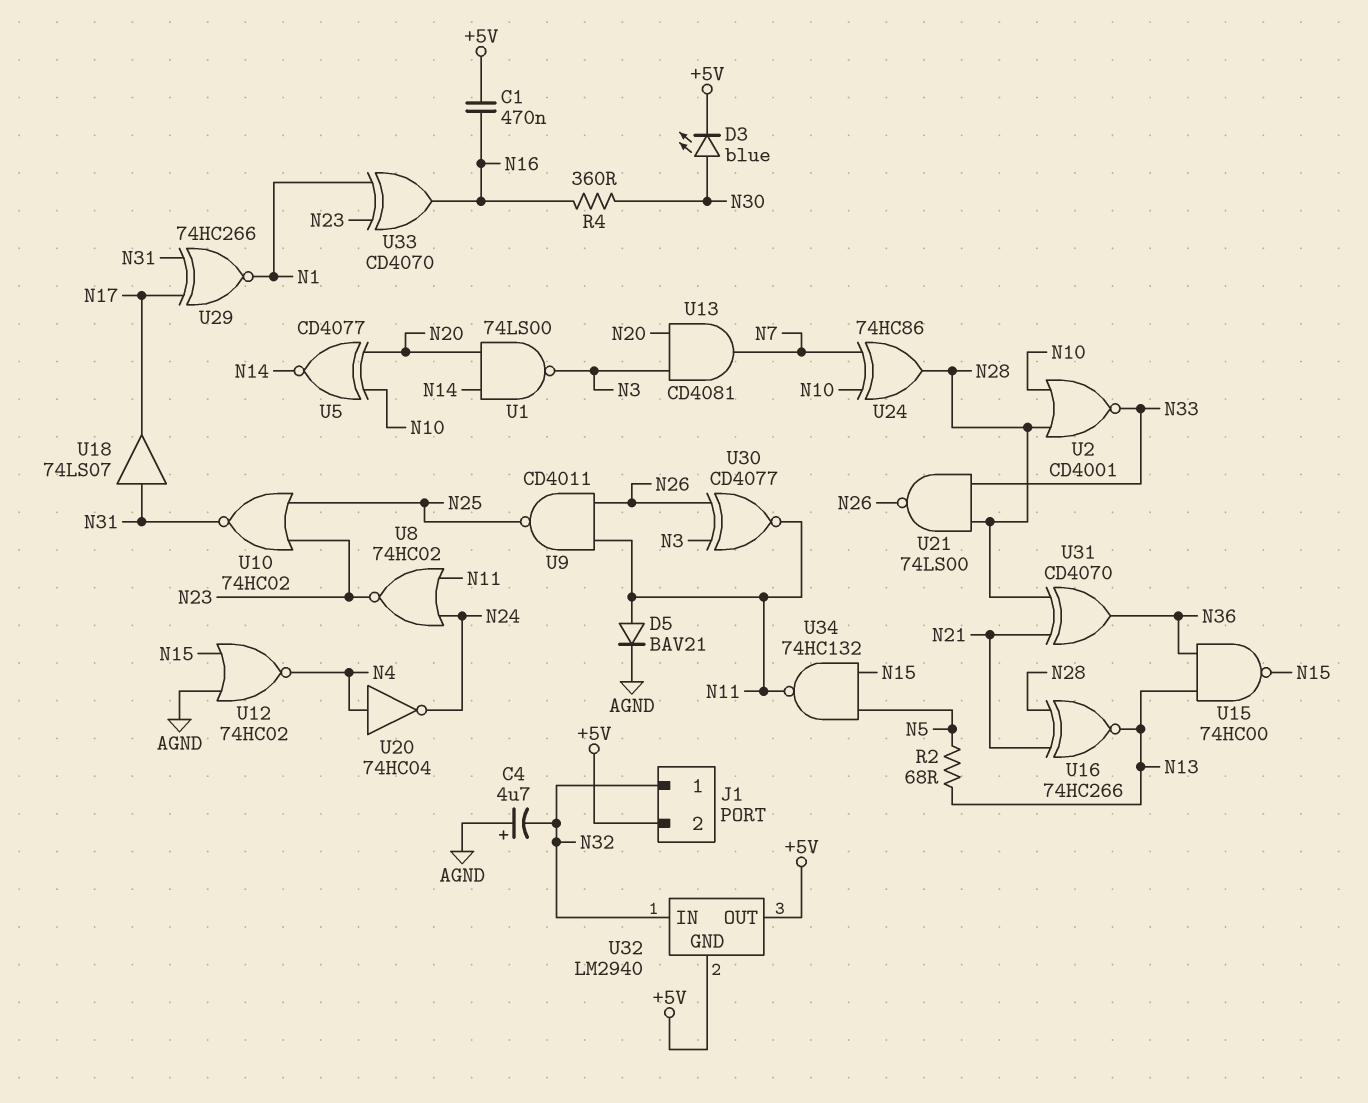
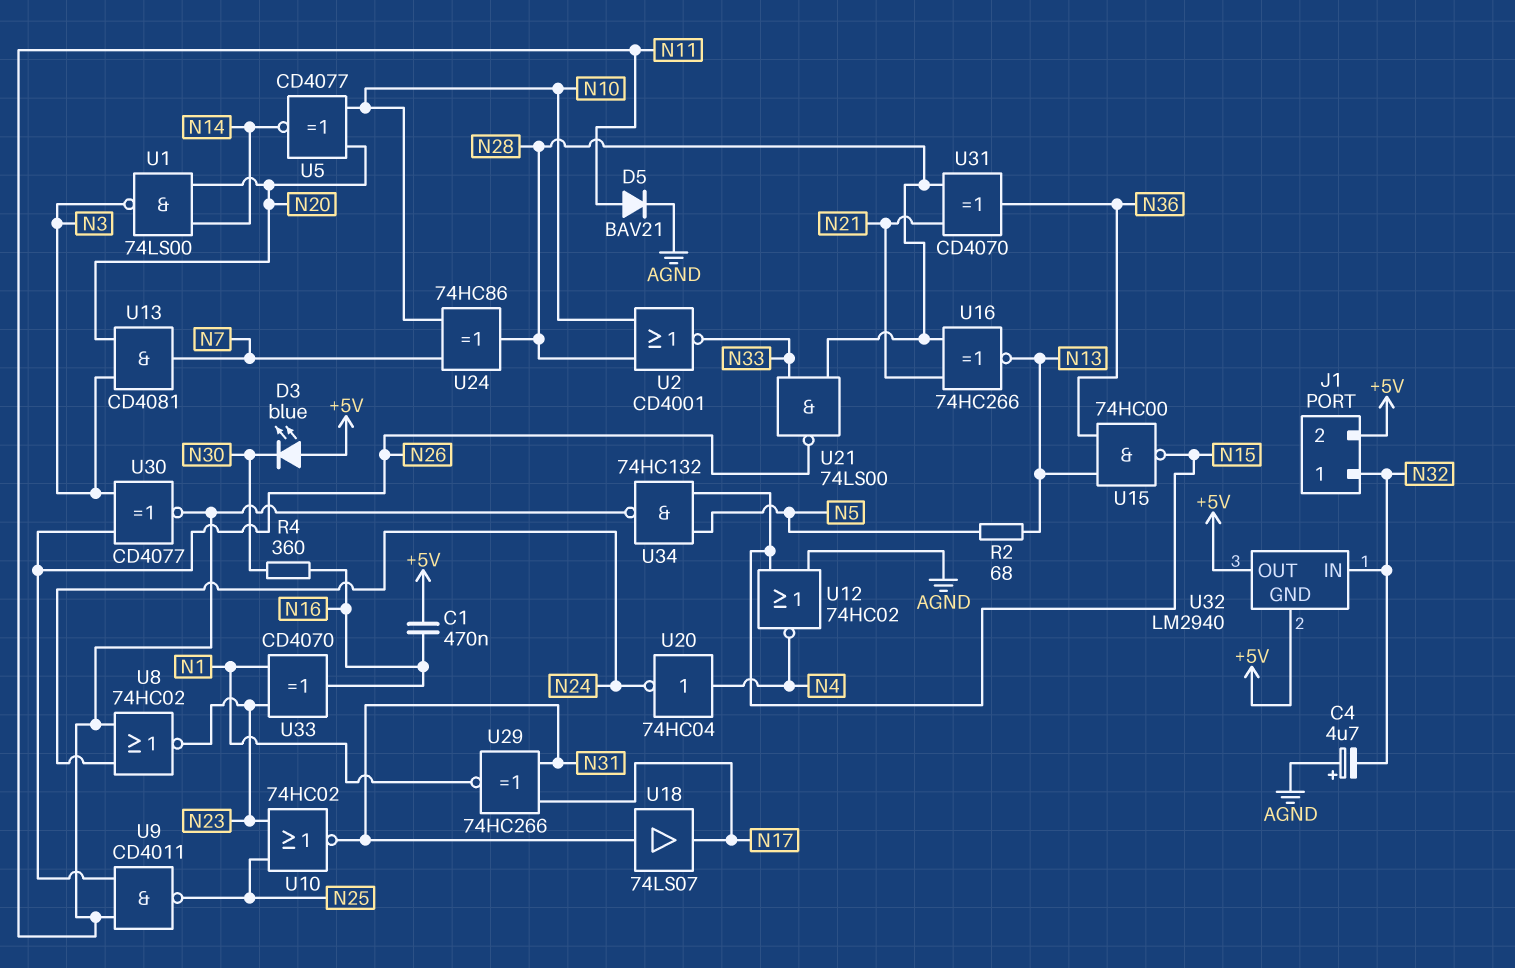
D3: LED blue (A N30, K +5V) -> LED blue (A +5V, K N30)

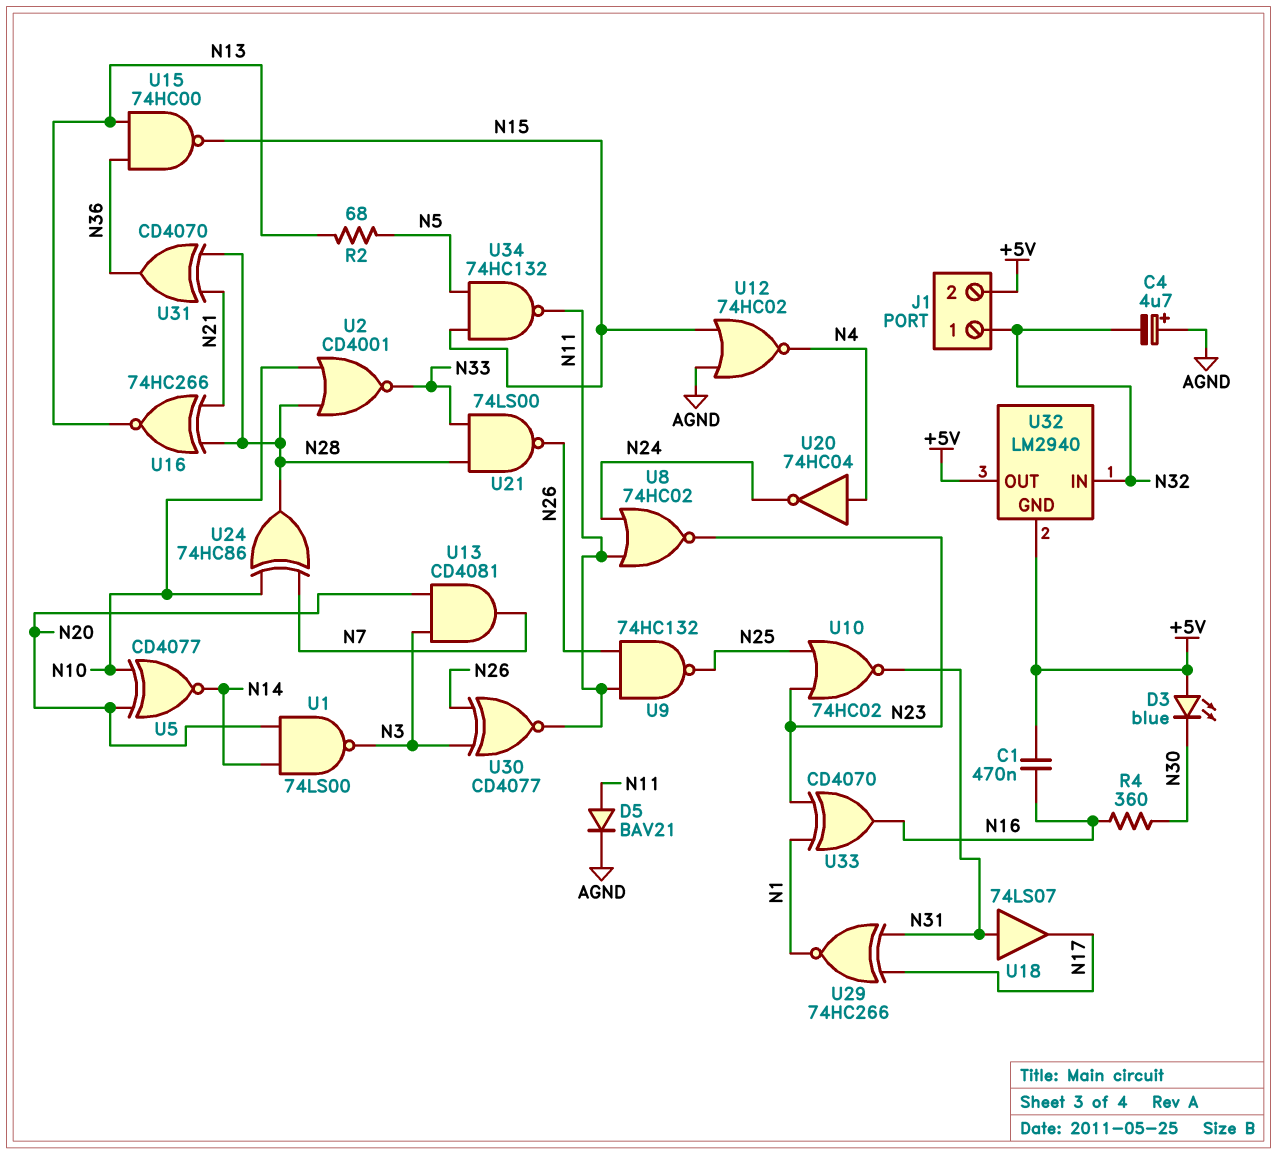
U9: NAND CD4011 (in N11, in N26, out N25) -> NAND 74HC132 (in N11, in N26, out N25)

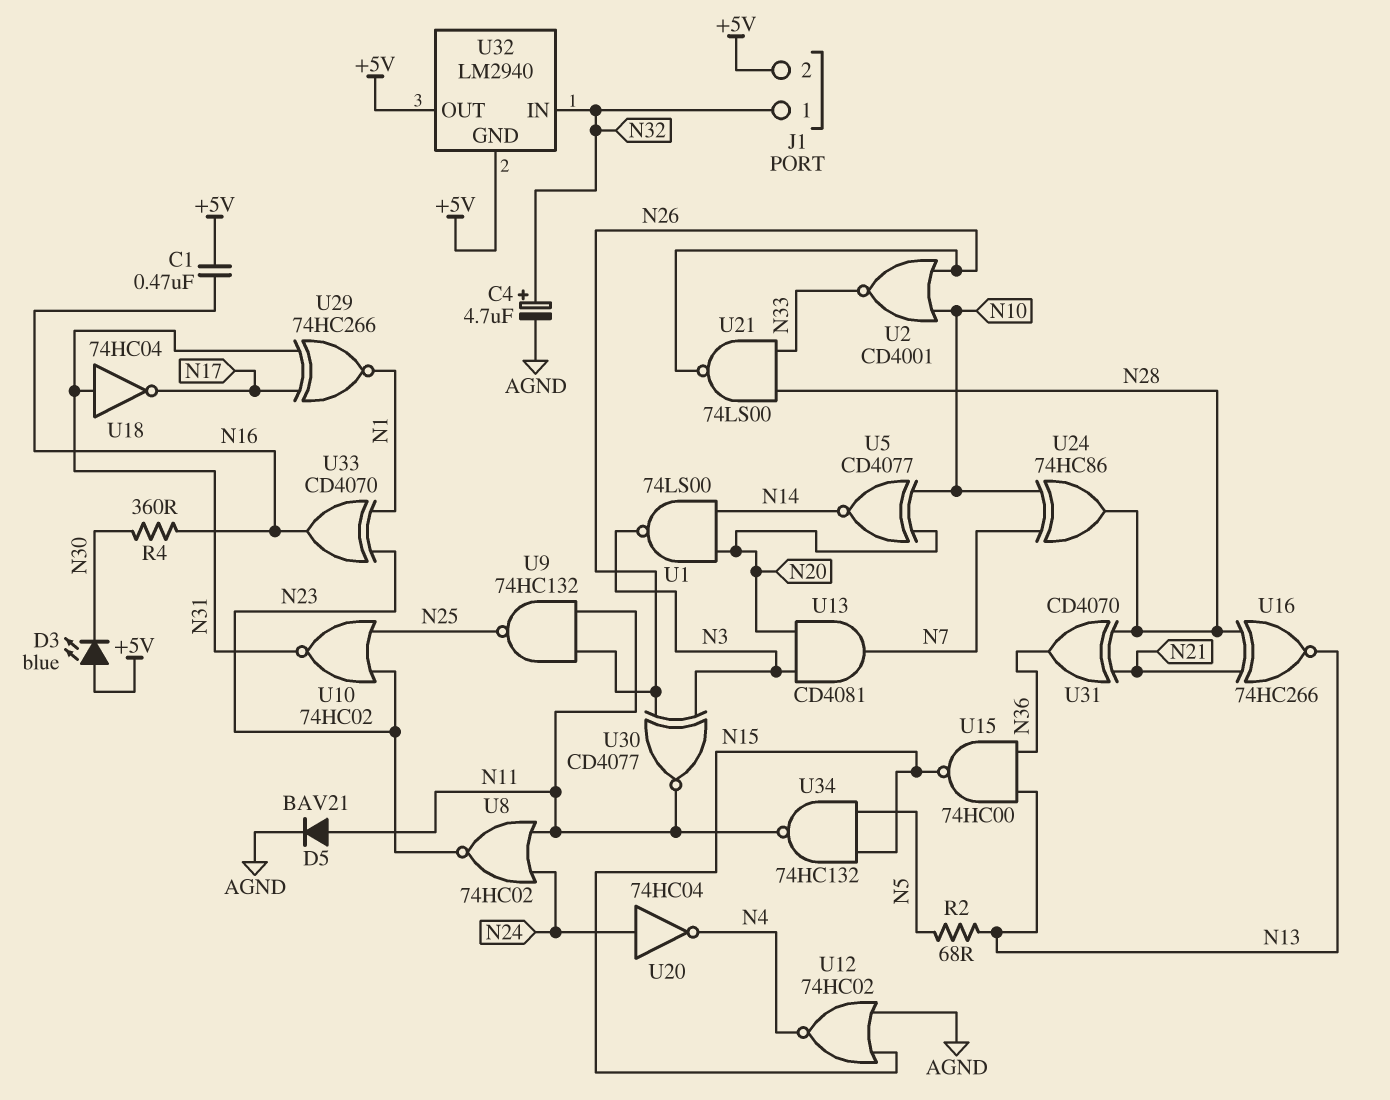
C4: 4.7uF (plus AGND, minus N32) -> 4.7uF (plus N32, minus AGND)
U2: NOR CD4001 (in N10, in N28, out N33) -> NOR CD4001 (in N10, in N26, out N33)
U18: buffer 74LS07 (in N31, out N17) -> NOT 74HC04 (in N31, out N17)
U20: NOT 74HC04 (in N4, out N24) -> NOT 74HC04 (in N24, out N4)

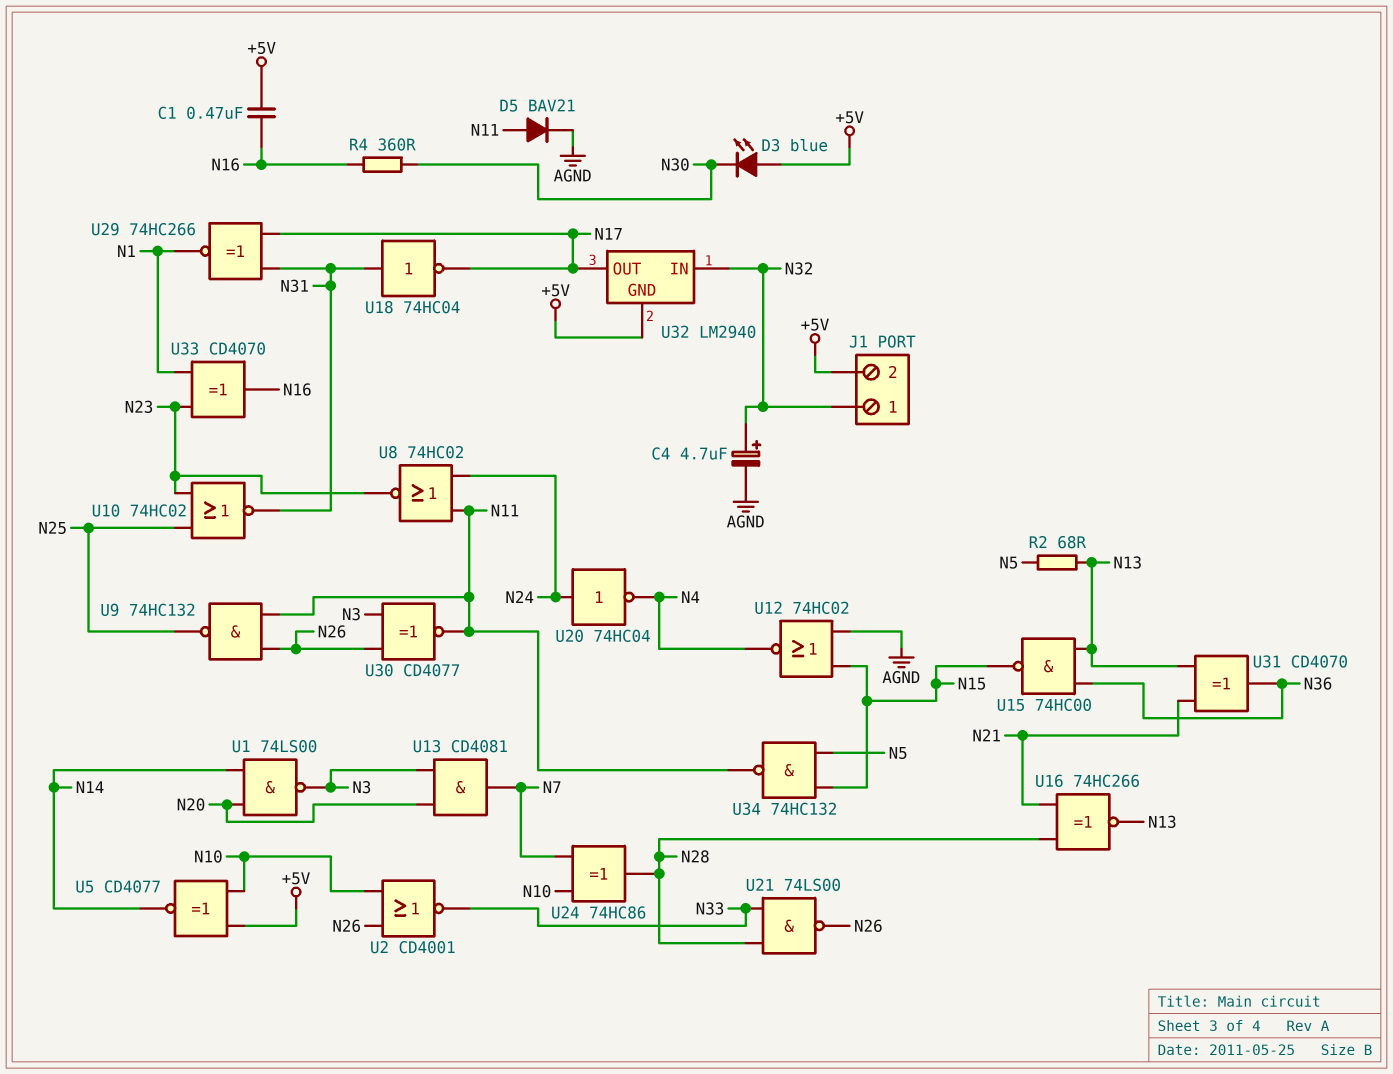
U5: XNOR CD4077 (in N10, in N20, out N14) -> XNOR CD4077 (in +5V, in N10, out N14)
U31: XOR CD4070 (in N21, in N28, out N36) -> XOR CD4070 (in N13, in N21, out N36)
U32 pin OUT: +5V -> N17

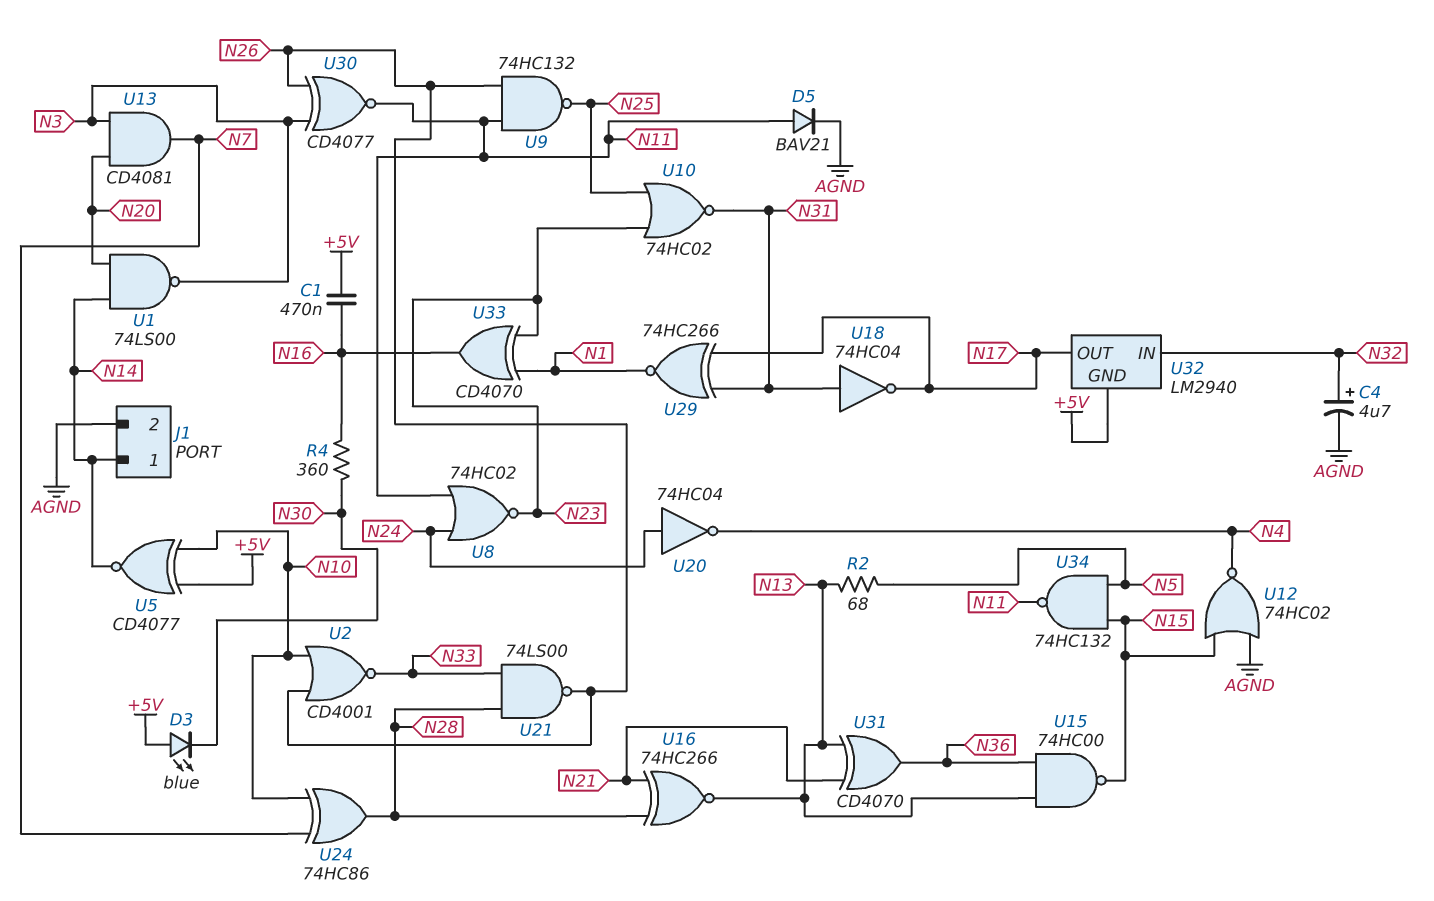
J1 pin 1: N32 -> N14
J1 pin 2: +5V -> AGND

